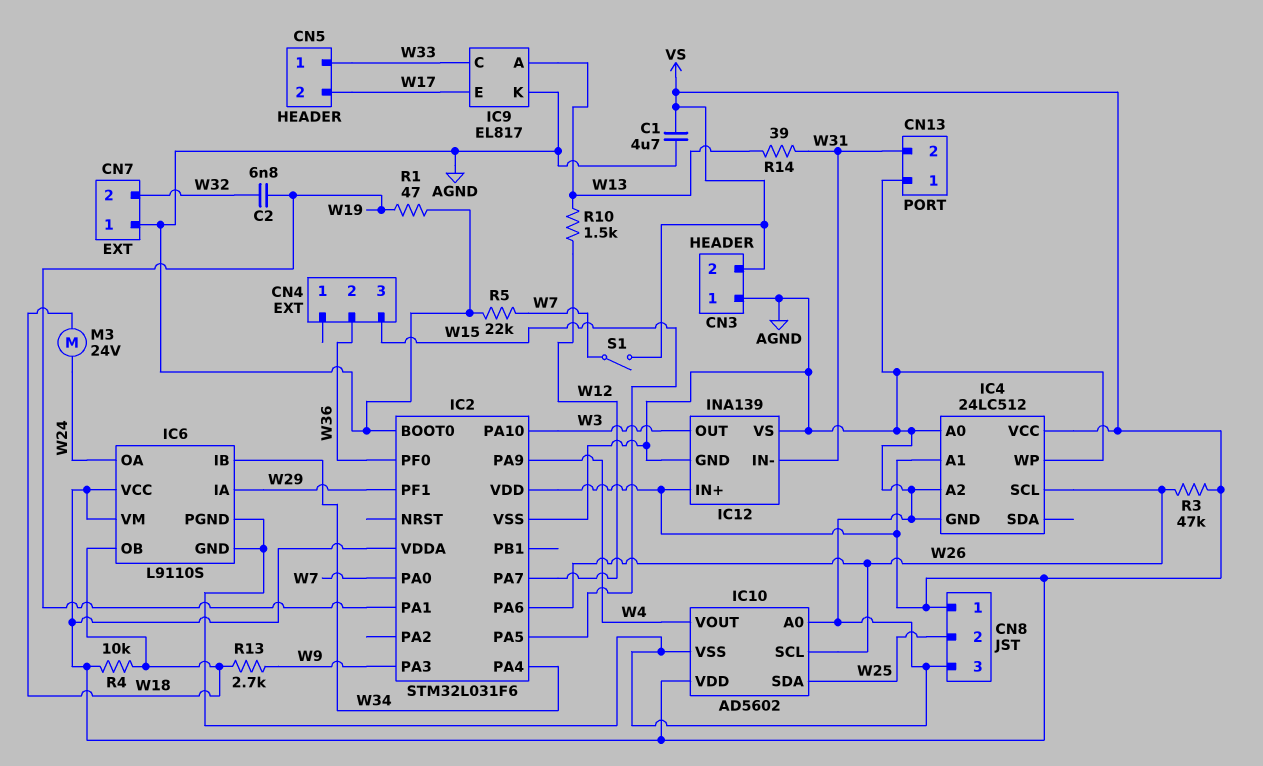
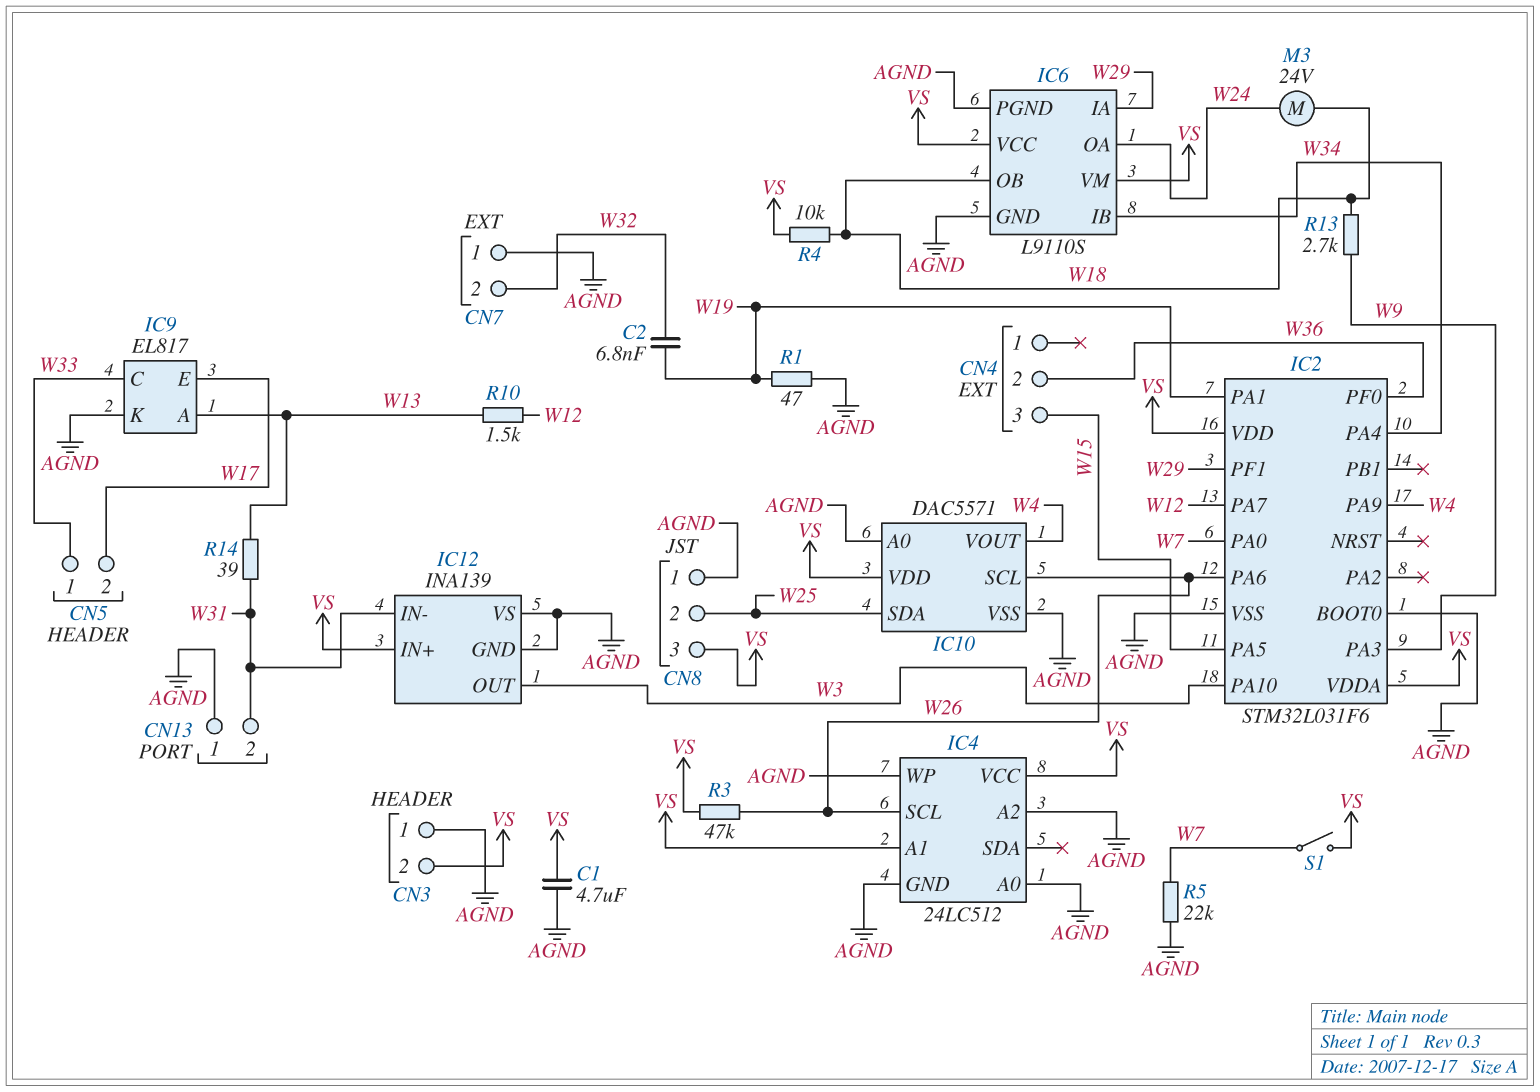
CN8 pin 1: VS -> AGND
CN8 pin 3: AGND -> VS
IC10: AD5602 -> DAC5571

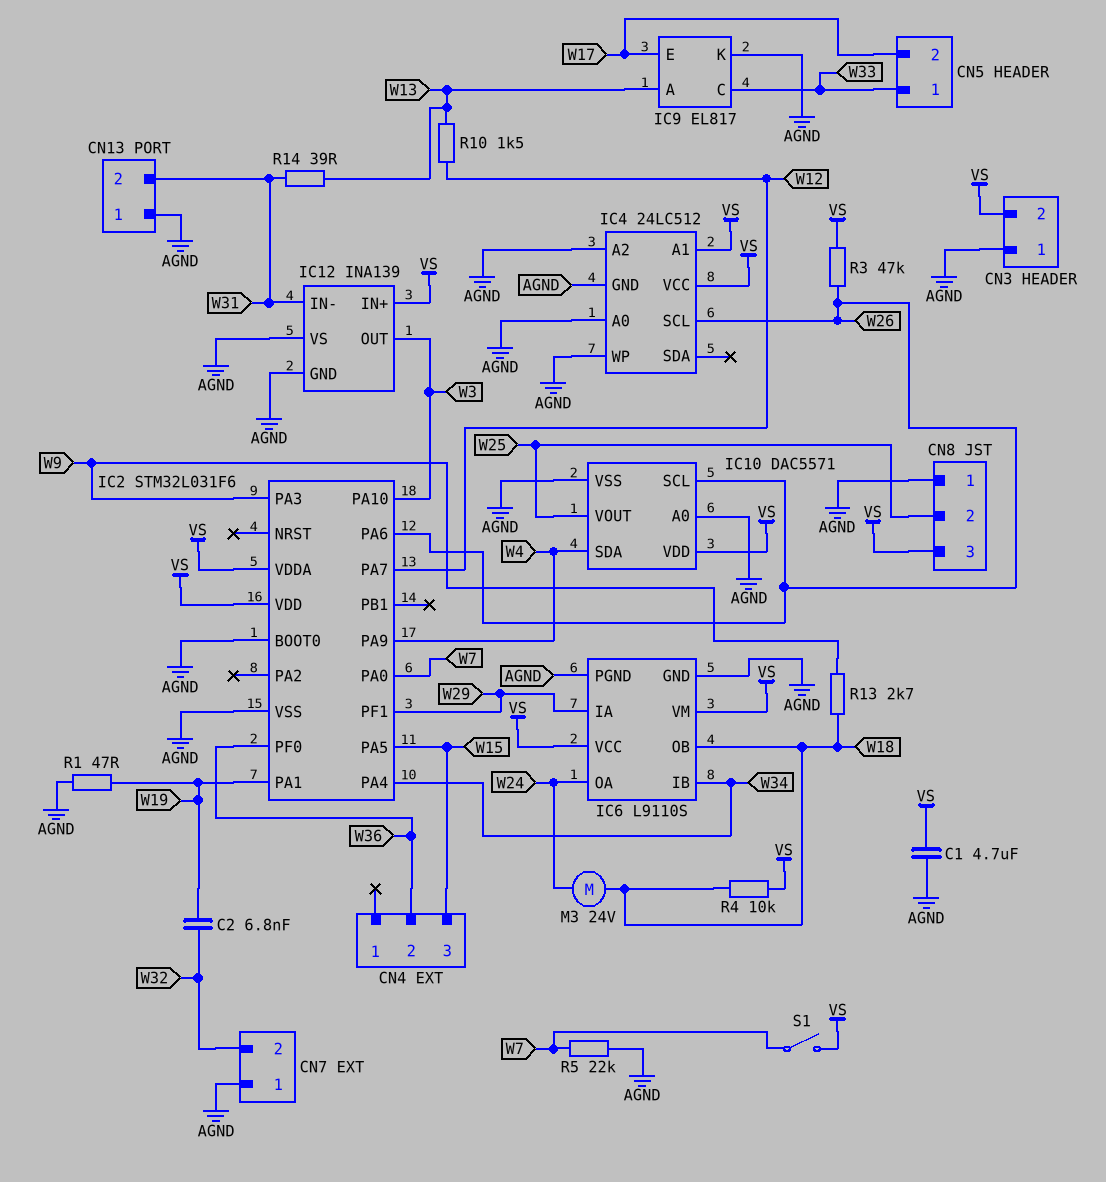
IC10 pin SDA: W25 -> W4
IC10 pin VOUT: W4 -> W25

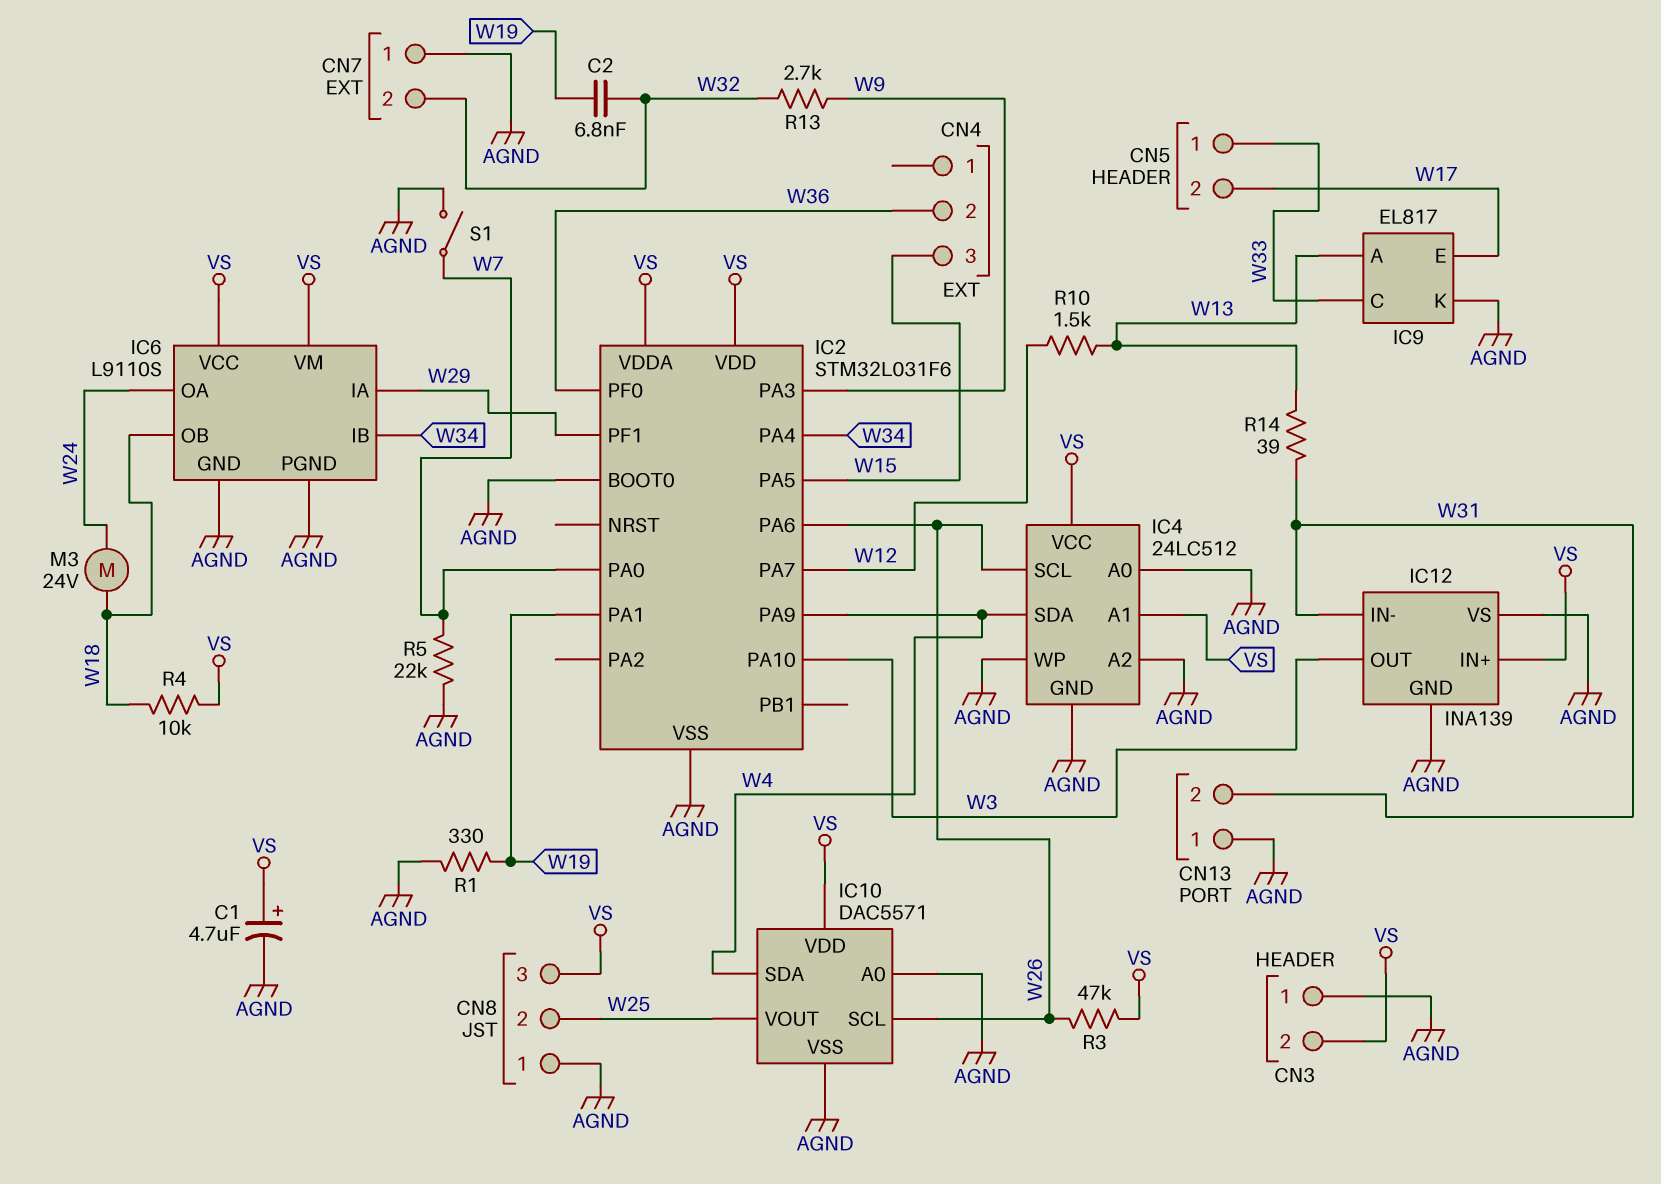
C1: 4.7uF (AGND, VS) -> 4.7uF (plus VS, minus AGND)
IC4 pin SDA: none -> W4
R1: 47 (AGND, W19) -> 330 (AGND, W19)
R13: 2.7k (W9, W18) -> 2.7k (W9, W32)
S1: switch (VS, W7) -> switch (AGND, W7)

